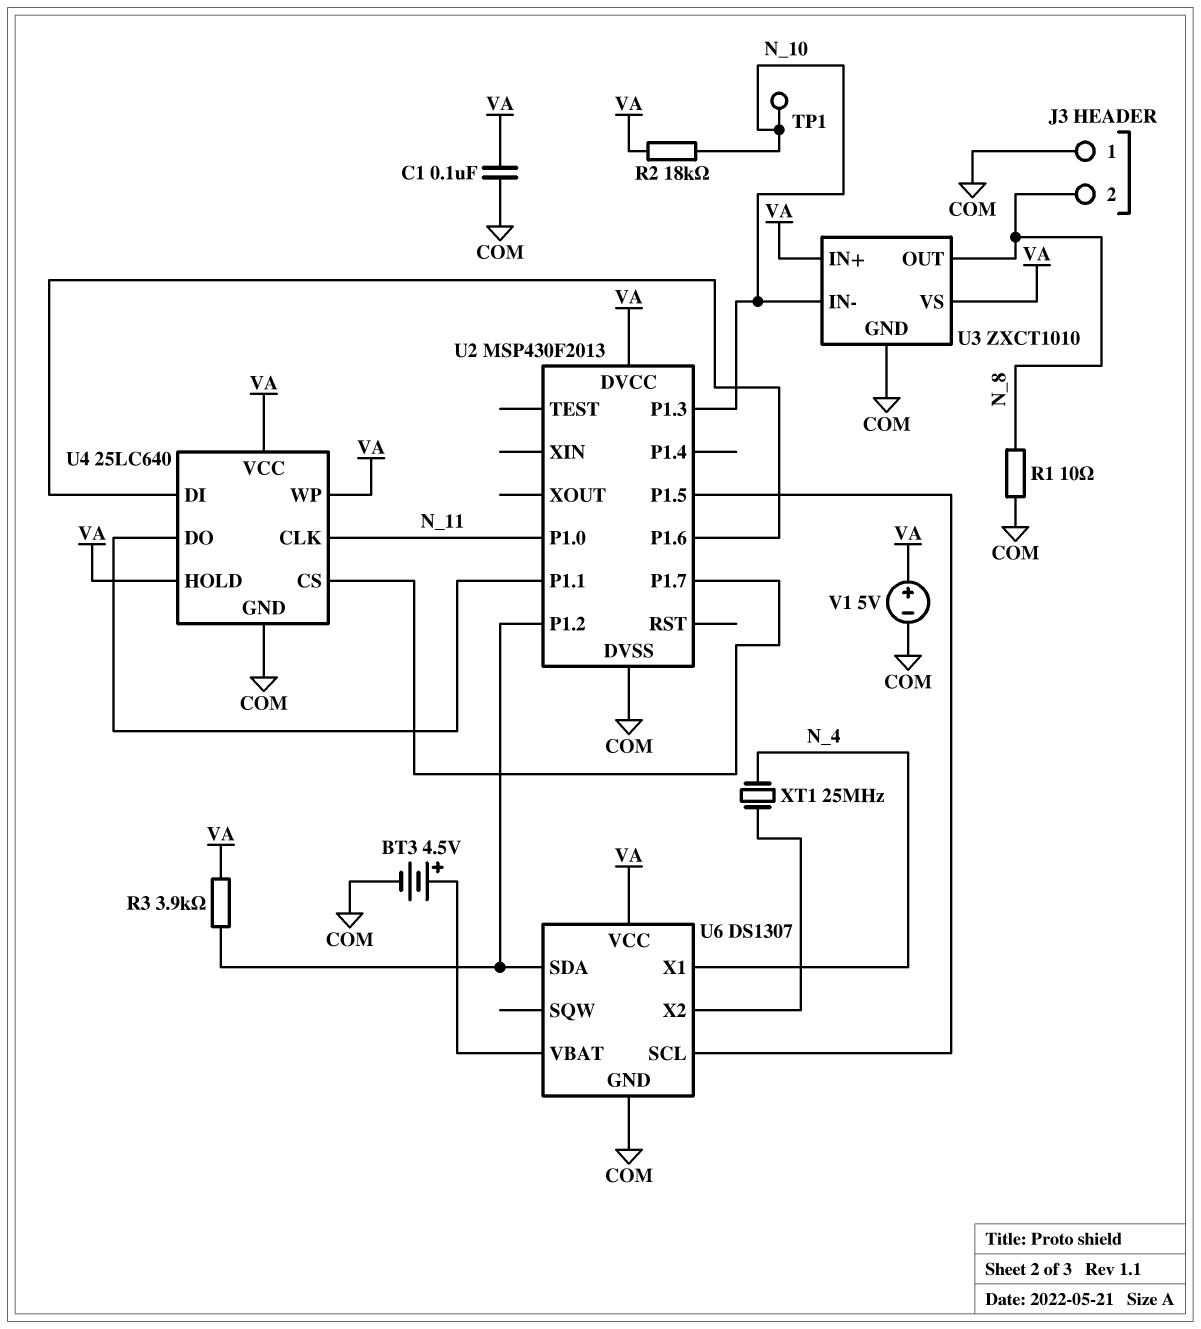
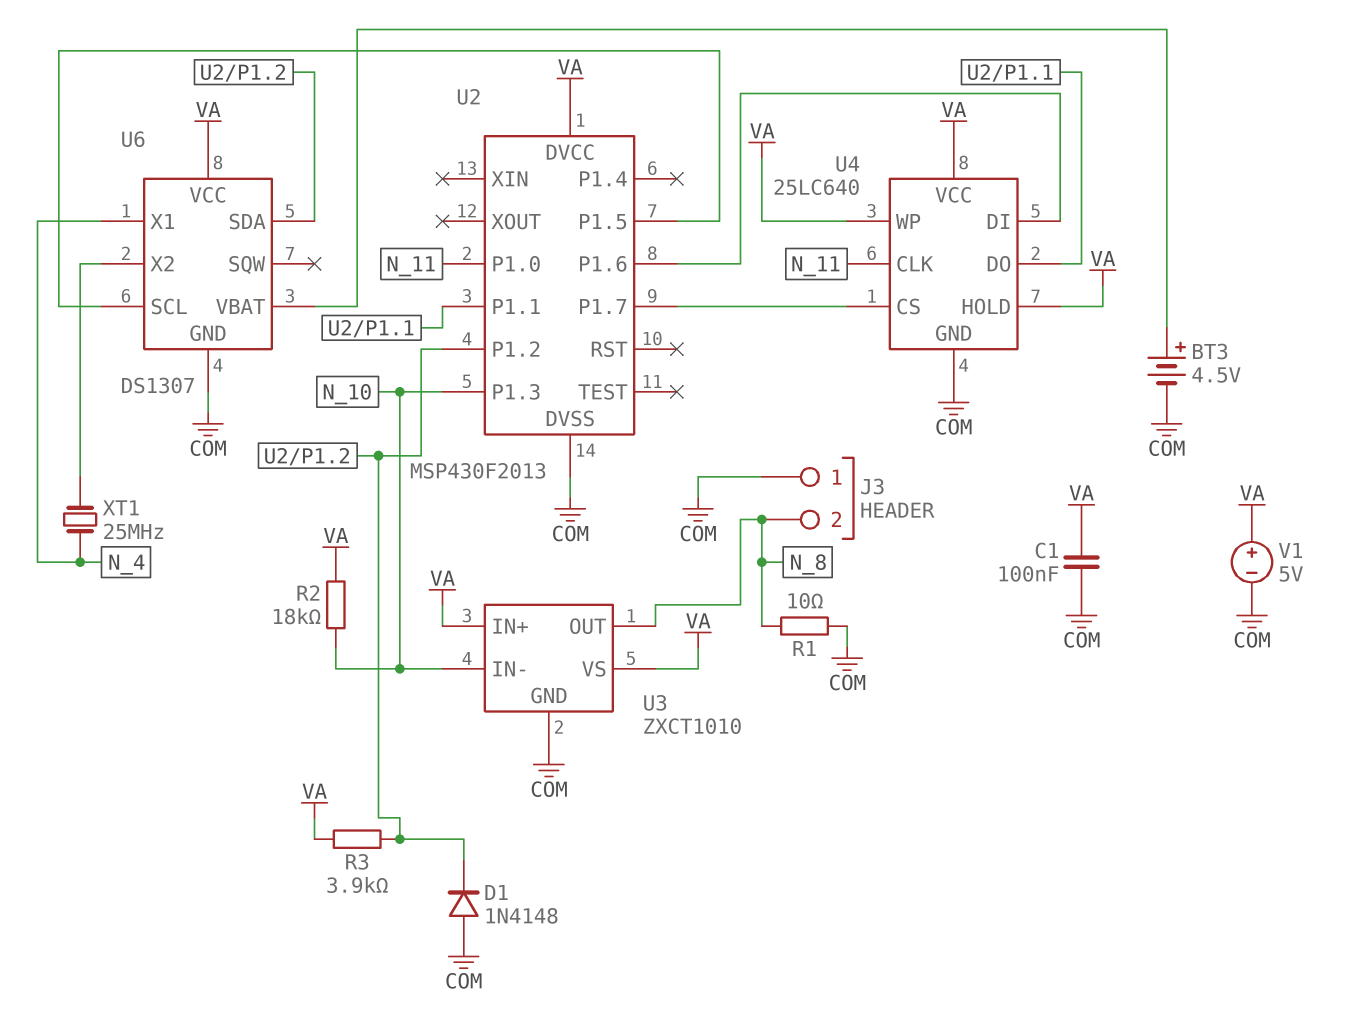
D1: none -> diode 1N4148 (A COM, K U2/P1.2)
TP1: test point (N_10) -> none

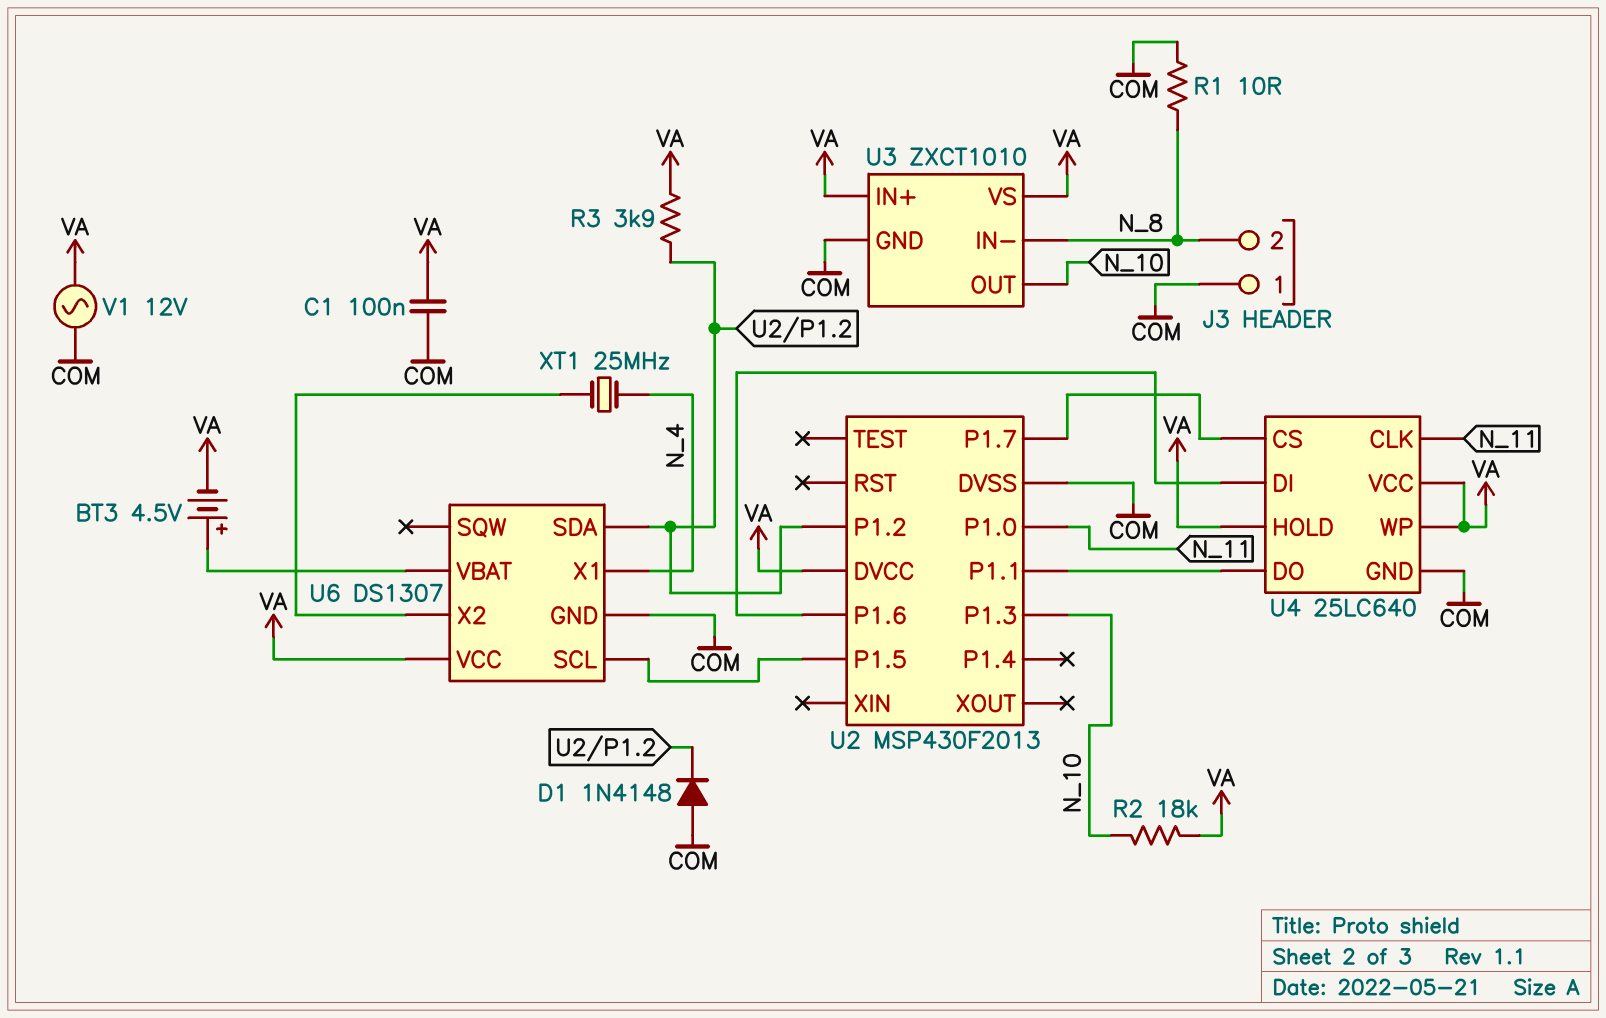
BT3: 4.5V (plus U6/VBAT, minus COM) -> 4.5V (plus U6/VBAT, minus VA)
U3 pin IN-: N_10 -> N_8
U3 pin OUT: N_8 -> N_10
V1: 5V (plus VA, minus COM) -> AC 12V (COM, VA)

